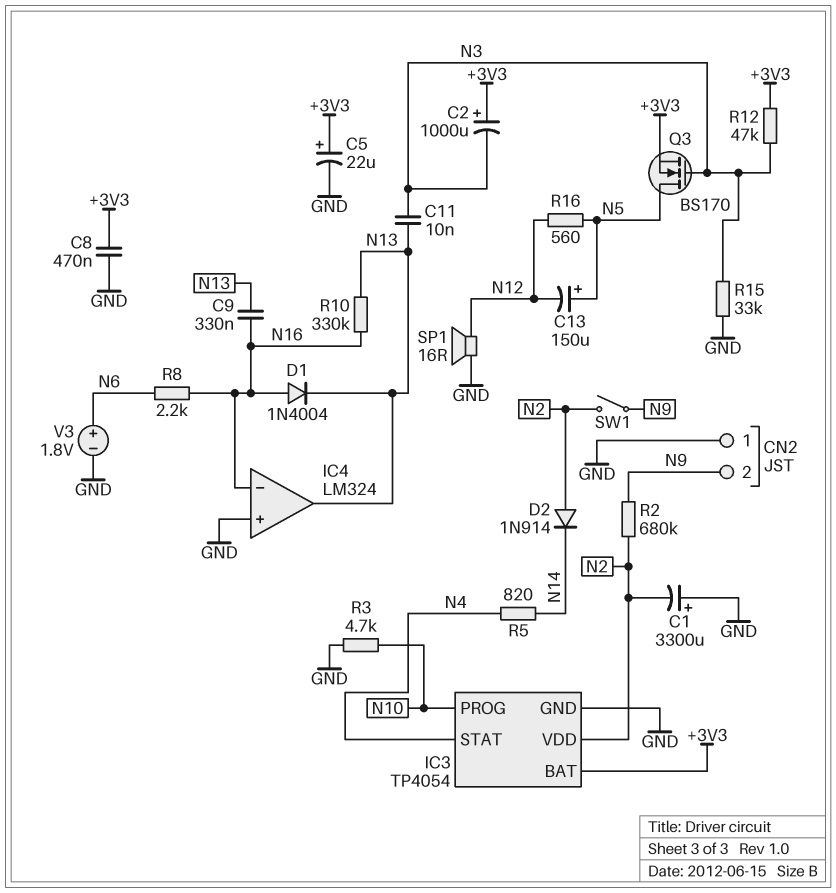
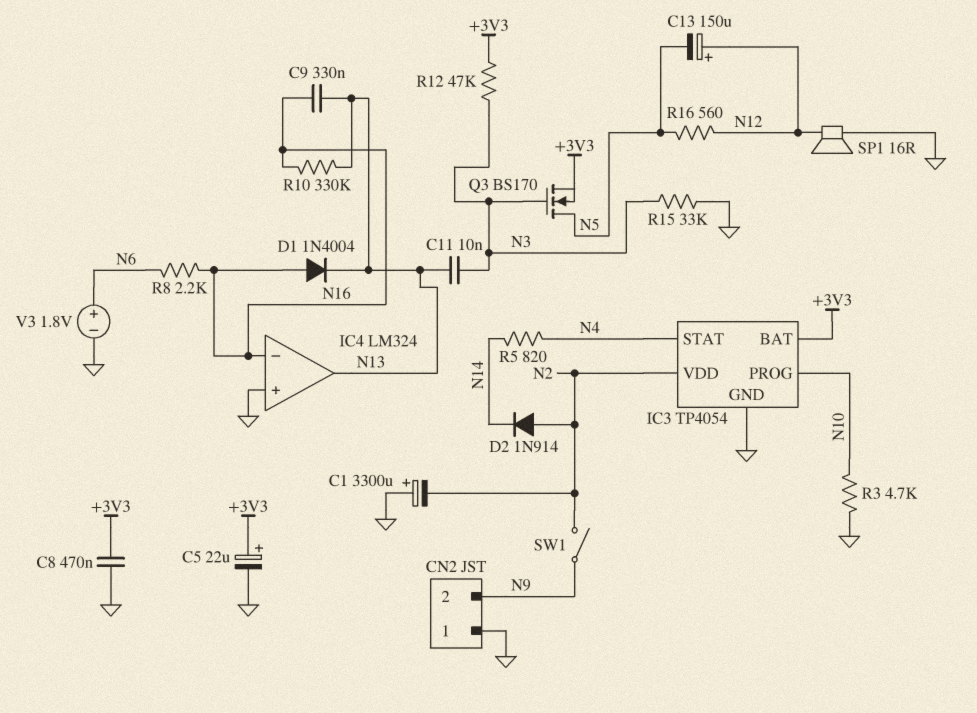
C2: 1000uF (plus +3V3, minus N3) -> none
C13: 150uF (plus N5, minus N12) -> 150uF (plus N12, minus N5)
R2: 680k (N2, N9) -> none

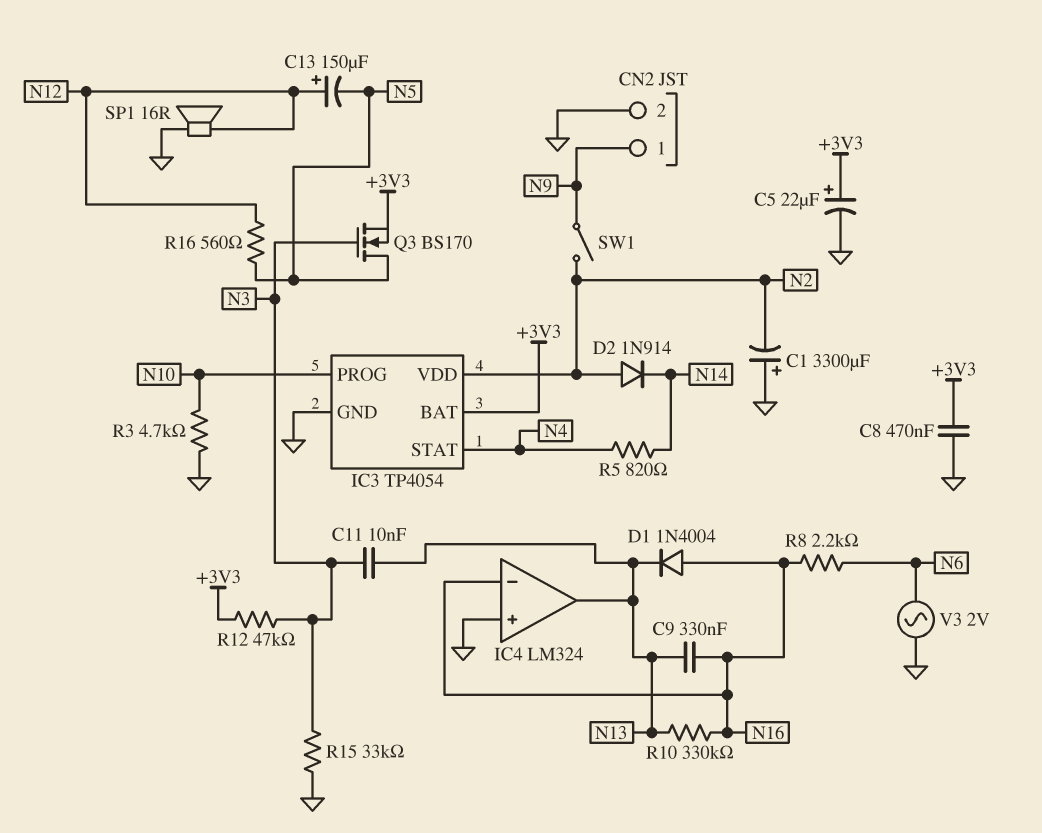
CN2 pin 1: GND -> N9
CN2 pin 2: N9 -> GND
V3: 1.8V (plus N6, minus GND) -> AC 2V (GND, N6)

